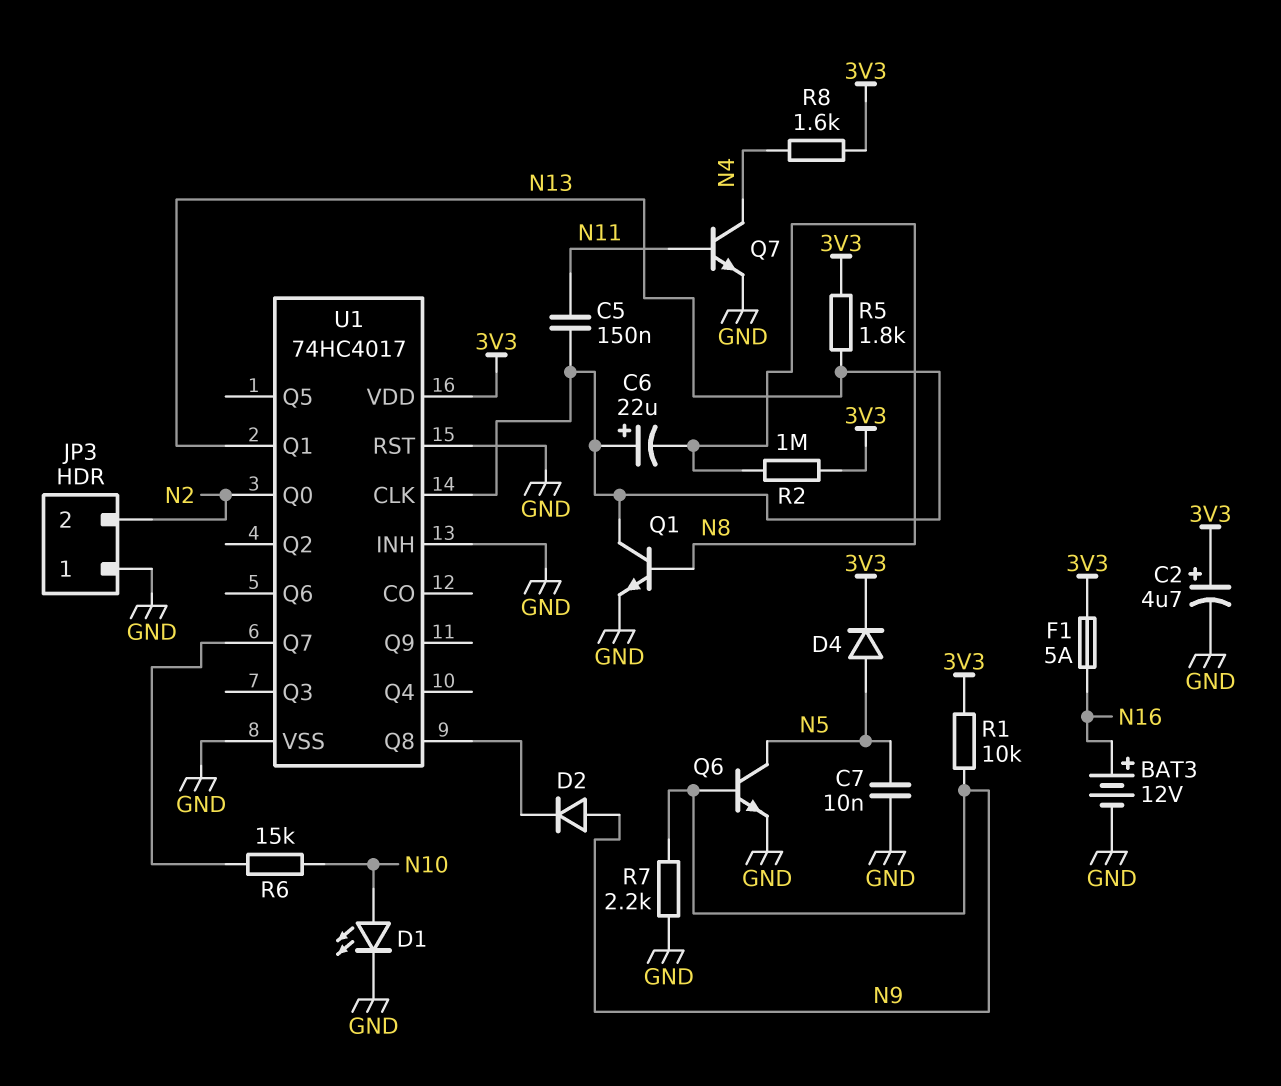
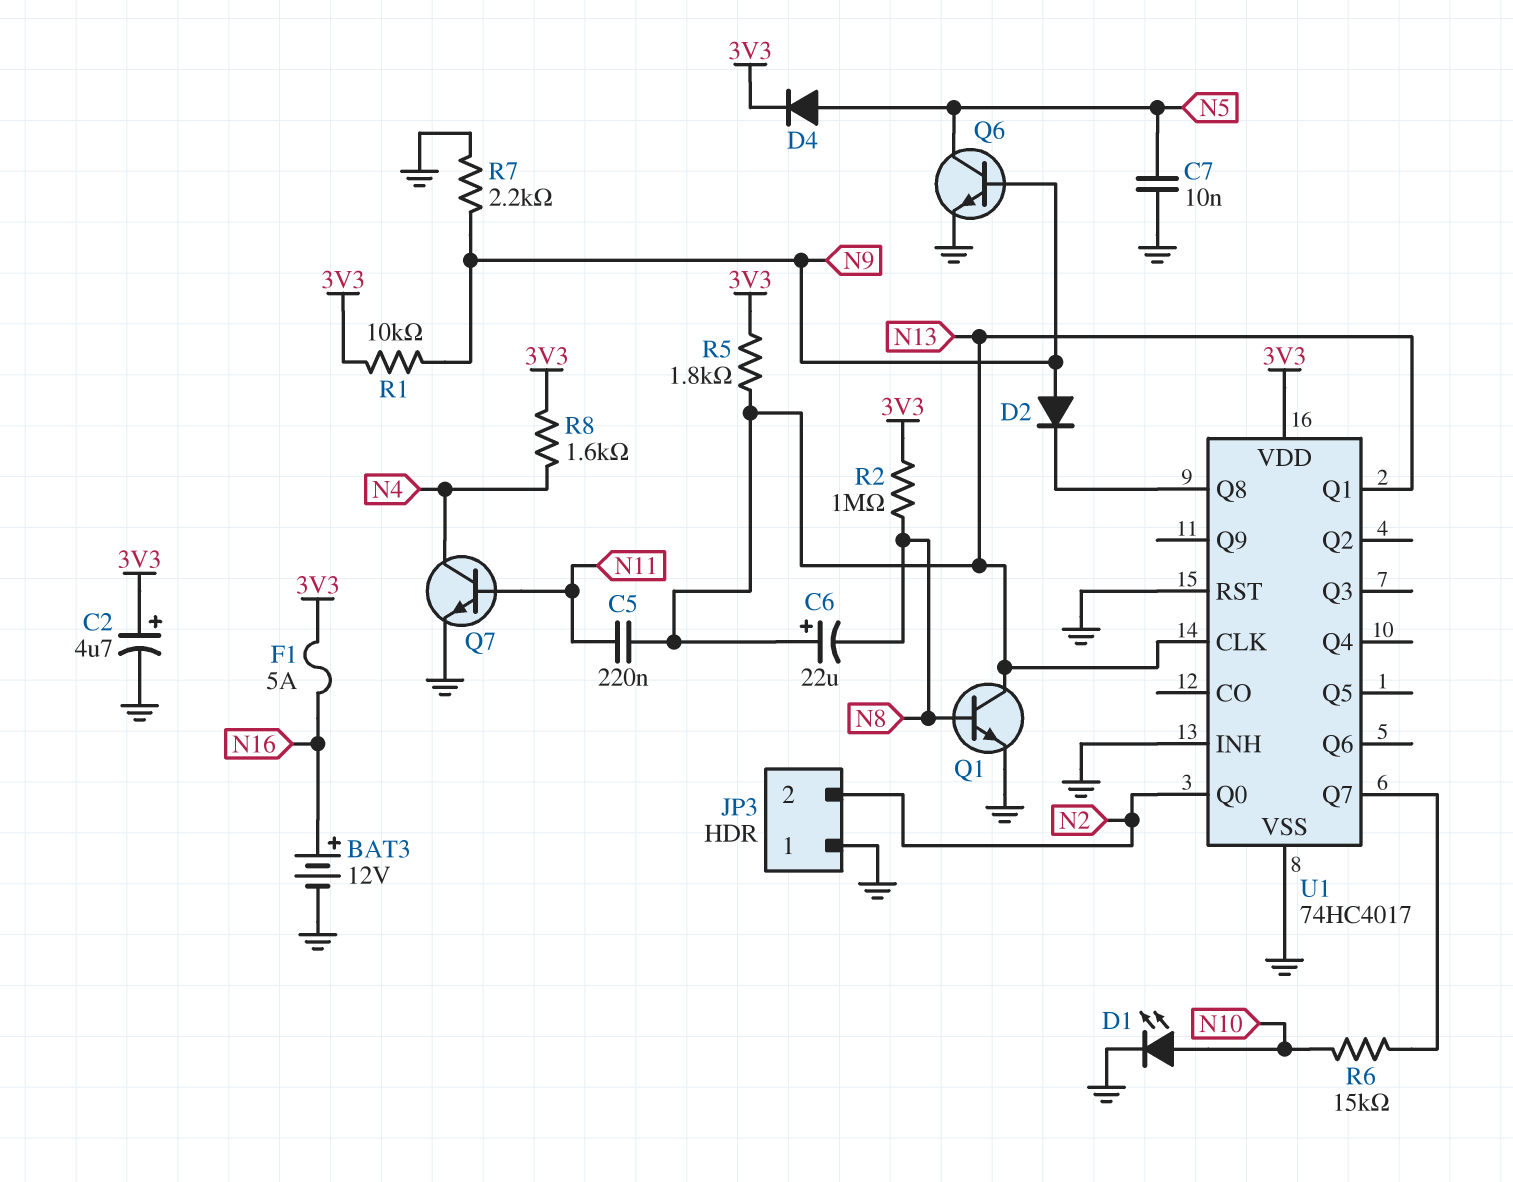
C5: 150nF (N11, N13) -> 220nF (N11, N13)

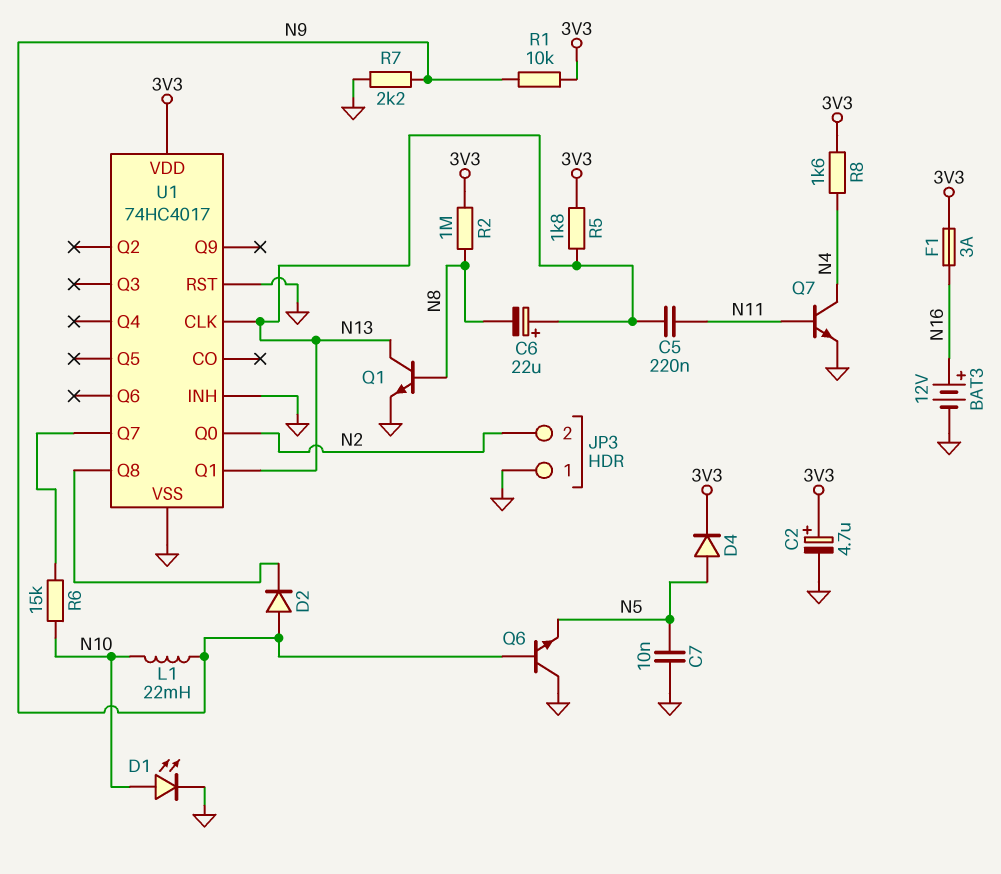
F1: 5A (3V3, N16) -> 3A (3V3, N16)
L1: none -> 22mH (N9, N10)
Q6: NPN (B N9, C N5, E GND) -> NPN (B N9, C GND, E N5)

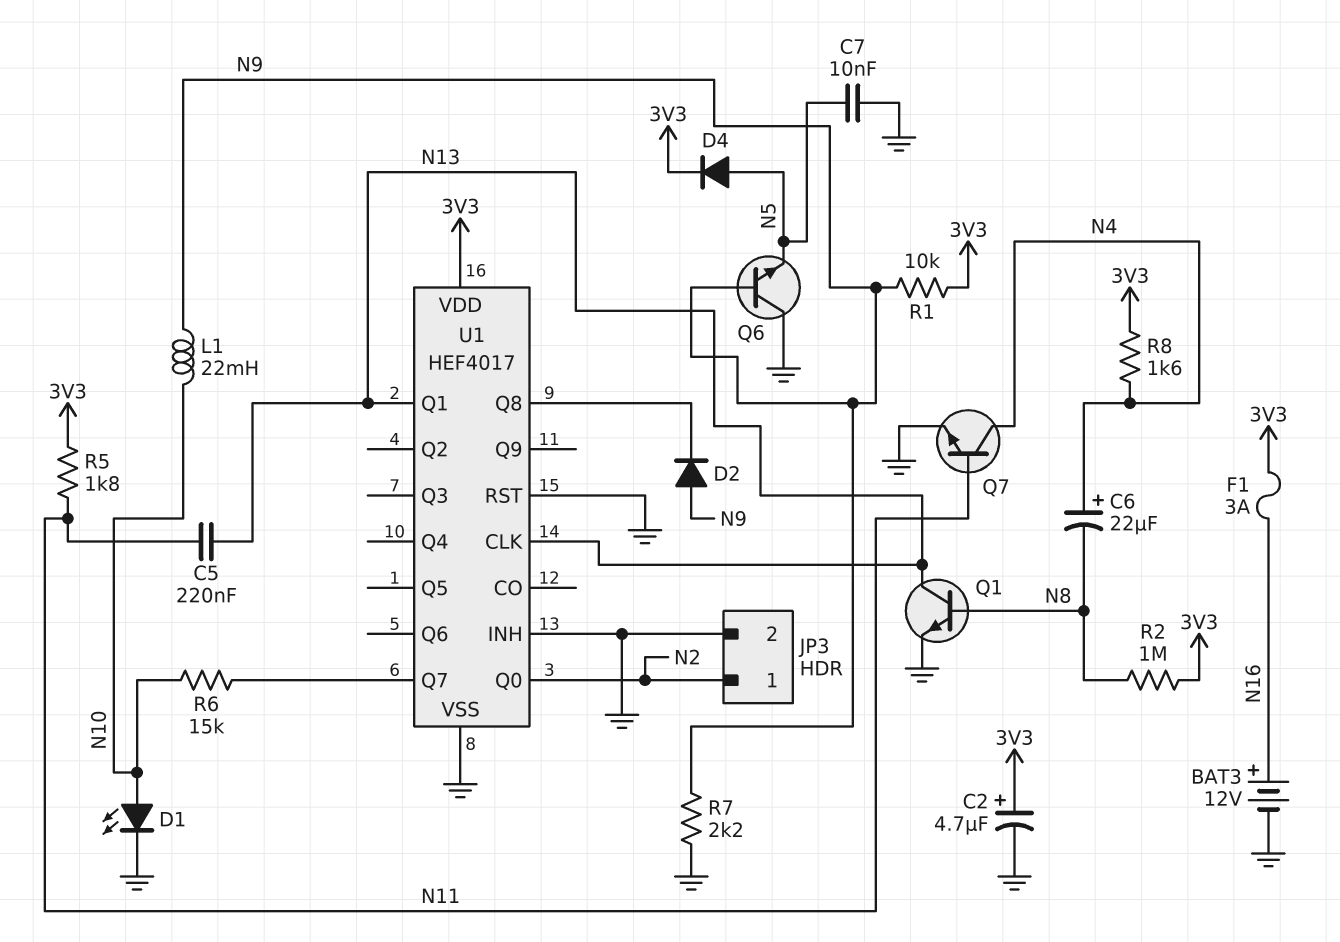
C6: 22uF (plus N13, minus N8) -> 22uF (plus N4, minus N8)
JP3 pin 1: GND -> N2
JP3 pin 2: N2 -> GND
R5: 1.8k (3V3, N13) -> 1.8k (3V3, N11)
U1: 74HC4017 -> HEF4017

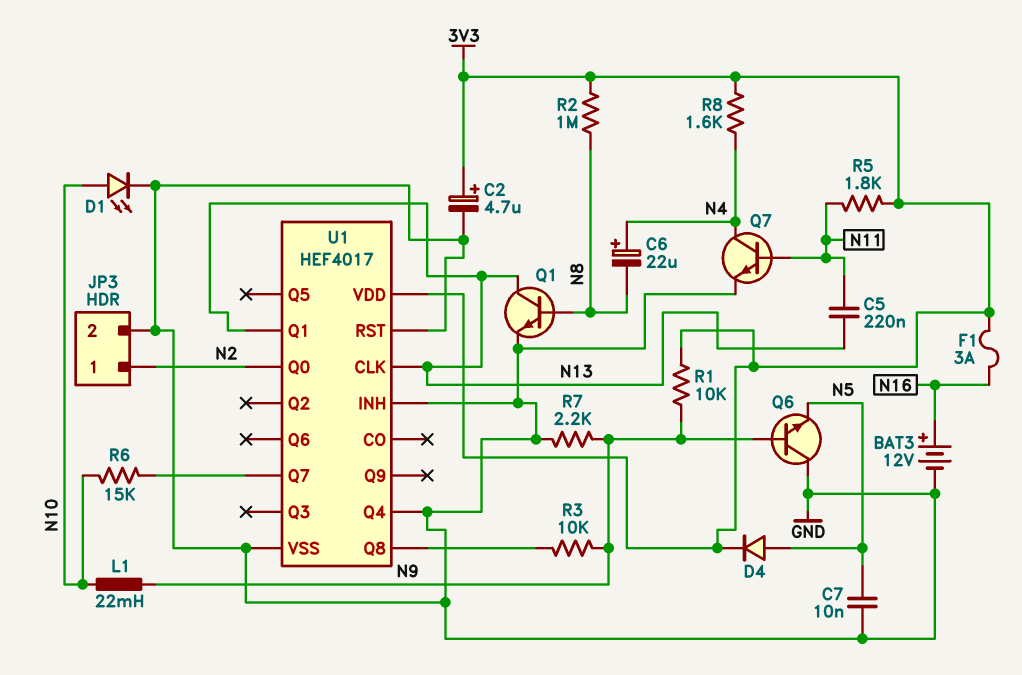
D2: diode (A N9, K U1/Q8) -> none
R3: none -> 10k (N9, U1/Q8)
U1 pin Q4: none -> GND

